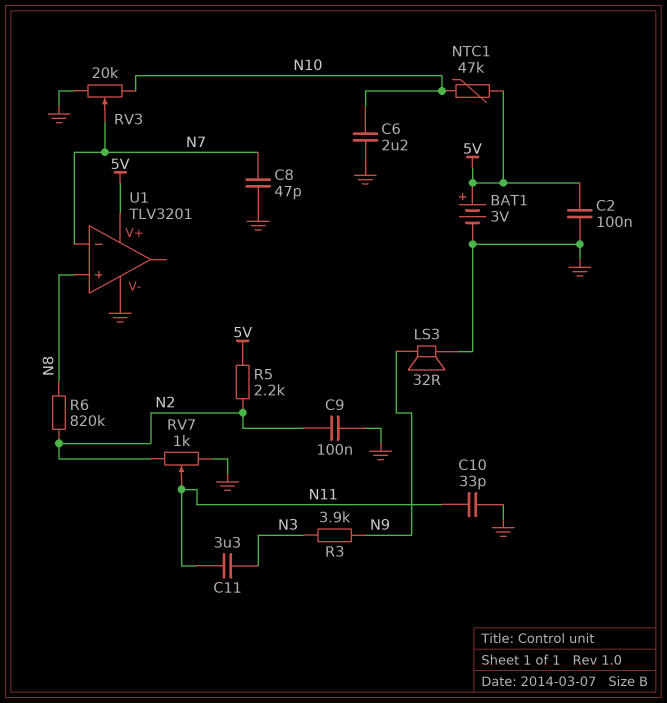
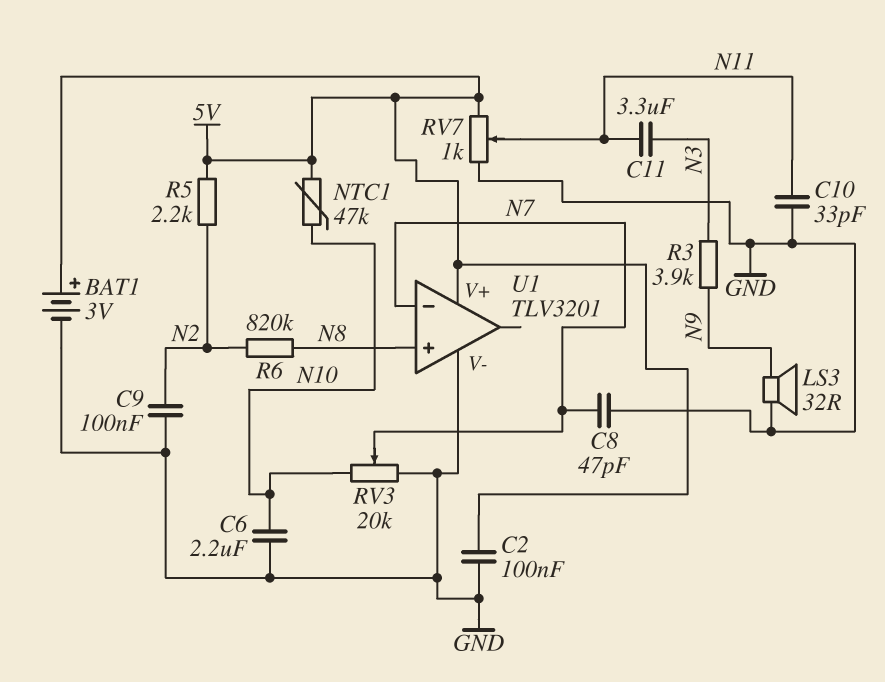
RV7: 1k (GND, N2, wiper N11) -> 1k (5V, GND, wiper N11)

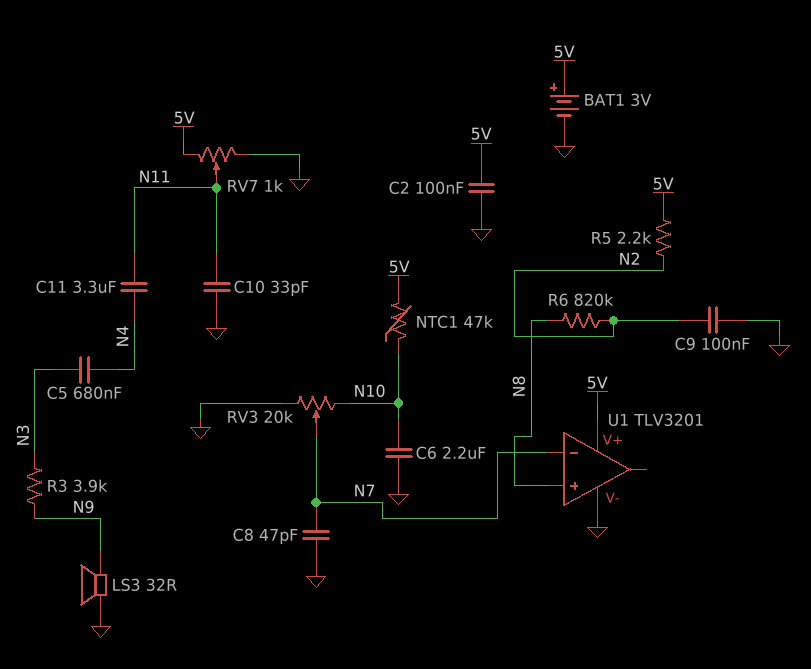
C5: none -> 680nF (N3, N4)
C11: 3.3uF (N3, N11) -> 3.3uF (N4, N11)

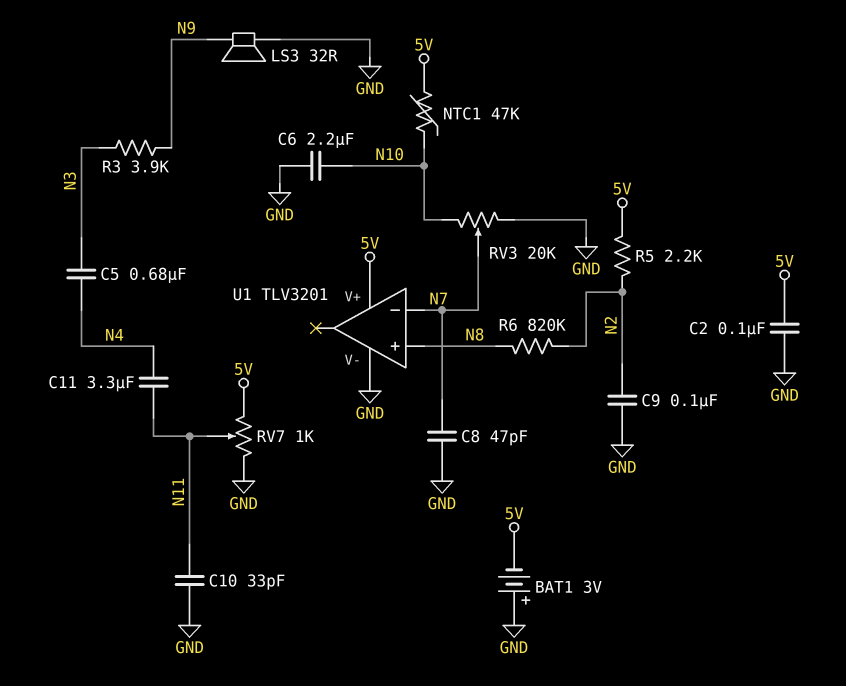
BAT1: 3V (plus 5V, minus GND) -> 3V (plus GND, minus 5V)

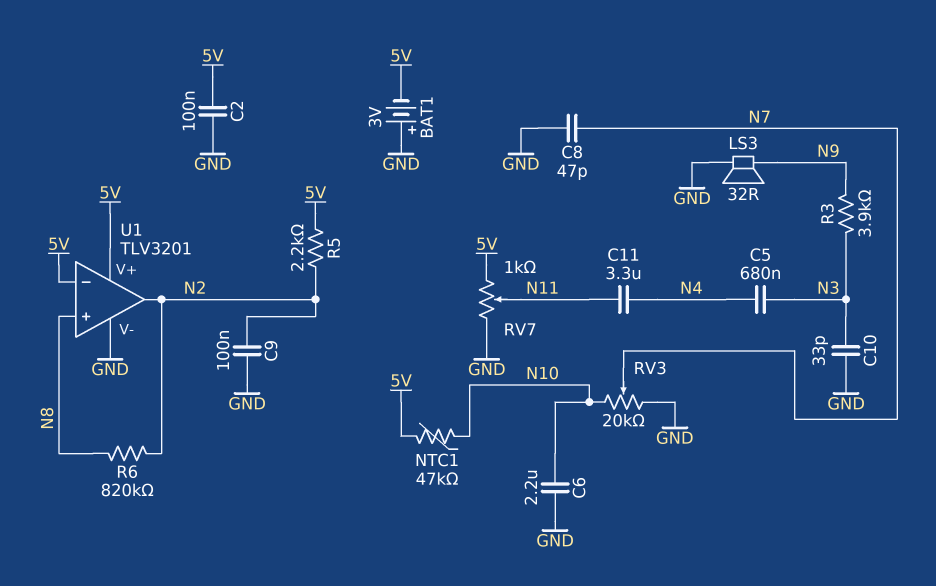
C10: 33pF (GND, N11) -> 33pF (GND, N3)
U1 pin in-: N7 -> 5V
U1 pin out: none -> N2

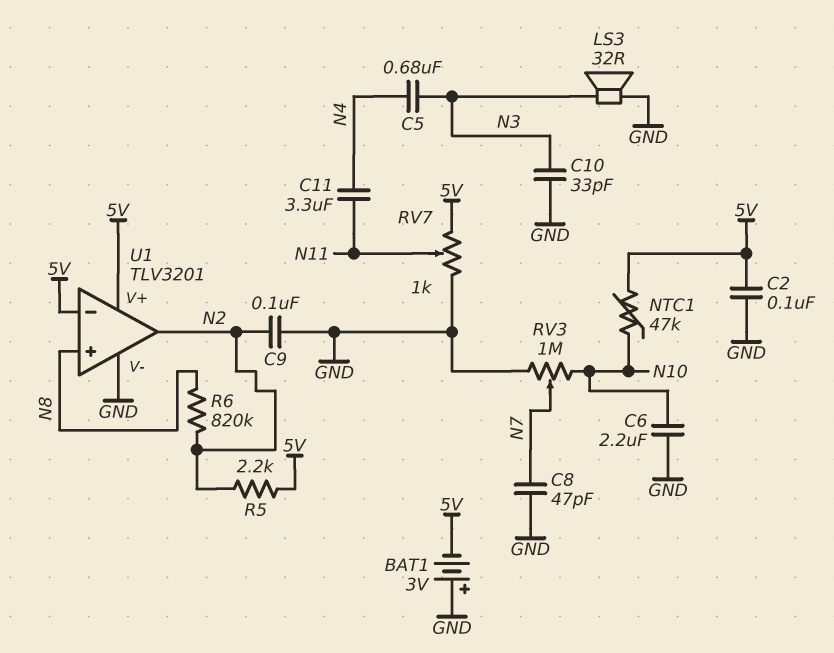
LS3: speaker 32R (GND, N9) -> speaker 32R (GND, N3)
R3: 3.9k (N3, N9) -> none
RV3: 20k (GND, N10, wiper N7) -> 1M (GND, N10, wiper N7)

